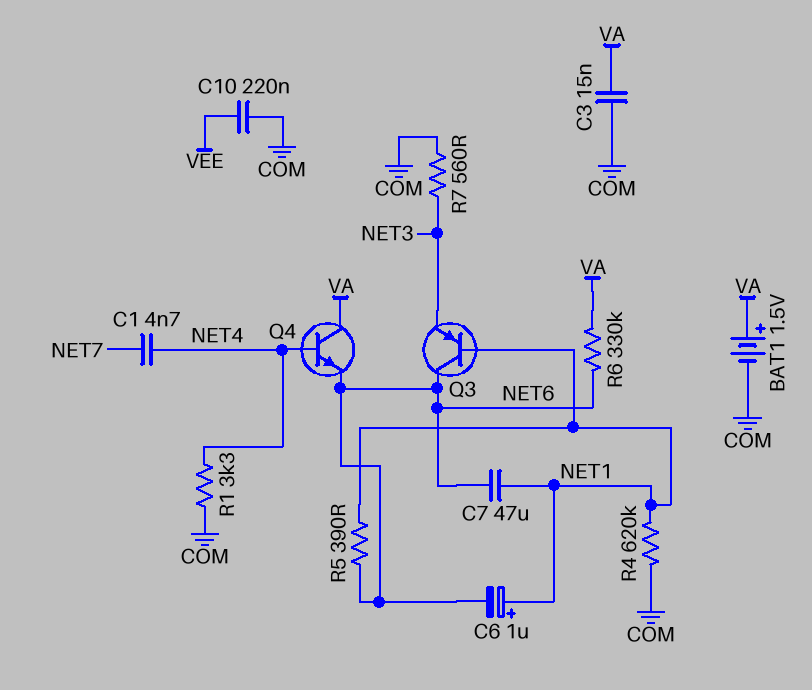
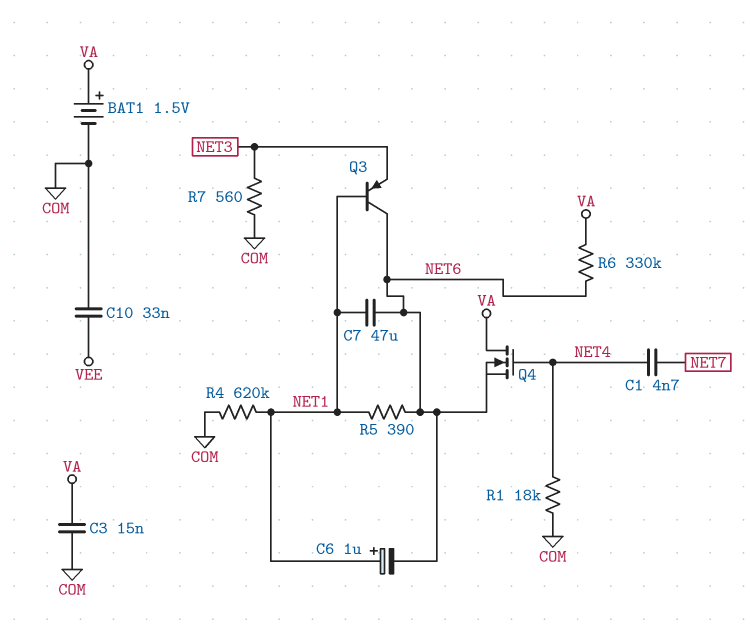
C10: 220nF (COM, VEE) -> 33nF (COM, VEE)
Q4: NPN (B NET4, C VA, E NET6) -> NMOS (G NET4, D VA, S NET6)
R1: 3.3k (COM, NET4) -> 18k (COM, NET4)

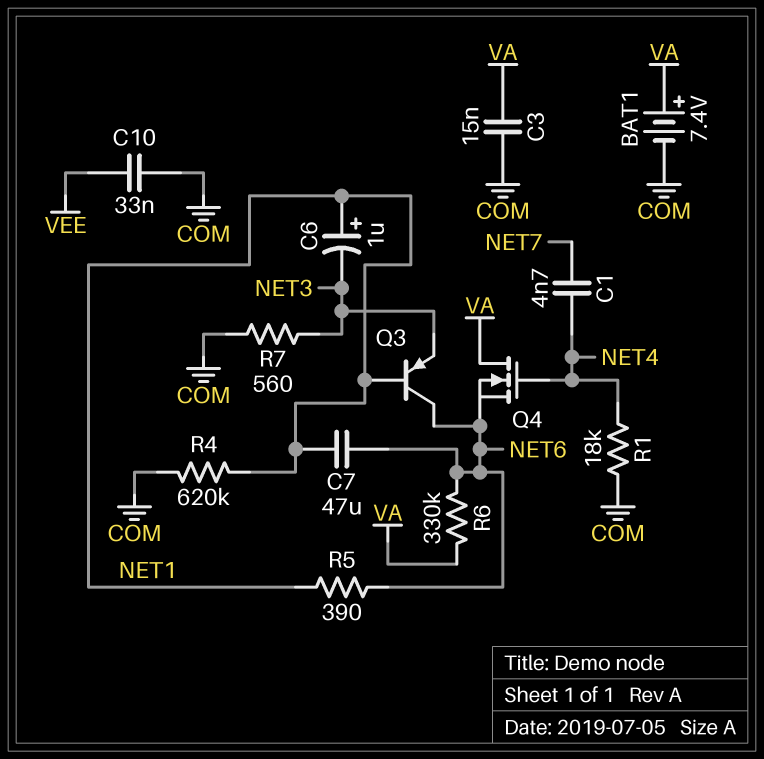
BAT1: 1.5V (plus VA, minus COM) -> 7.4V (plus VA, minus COM)
C6: 1uF (plus NET1, minus NET6) -> 1uF (plus NET1, minus NET3)

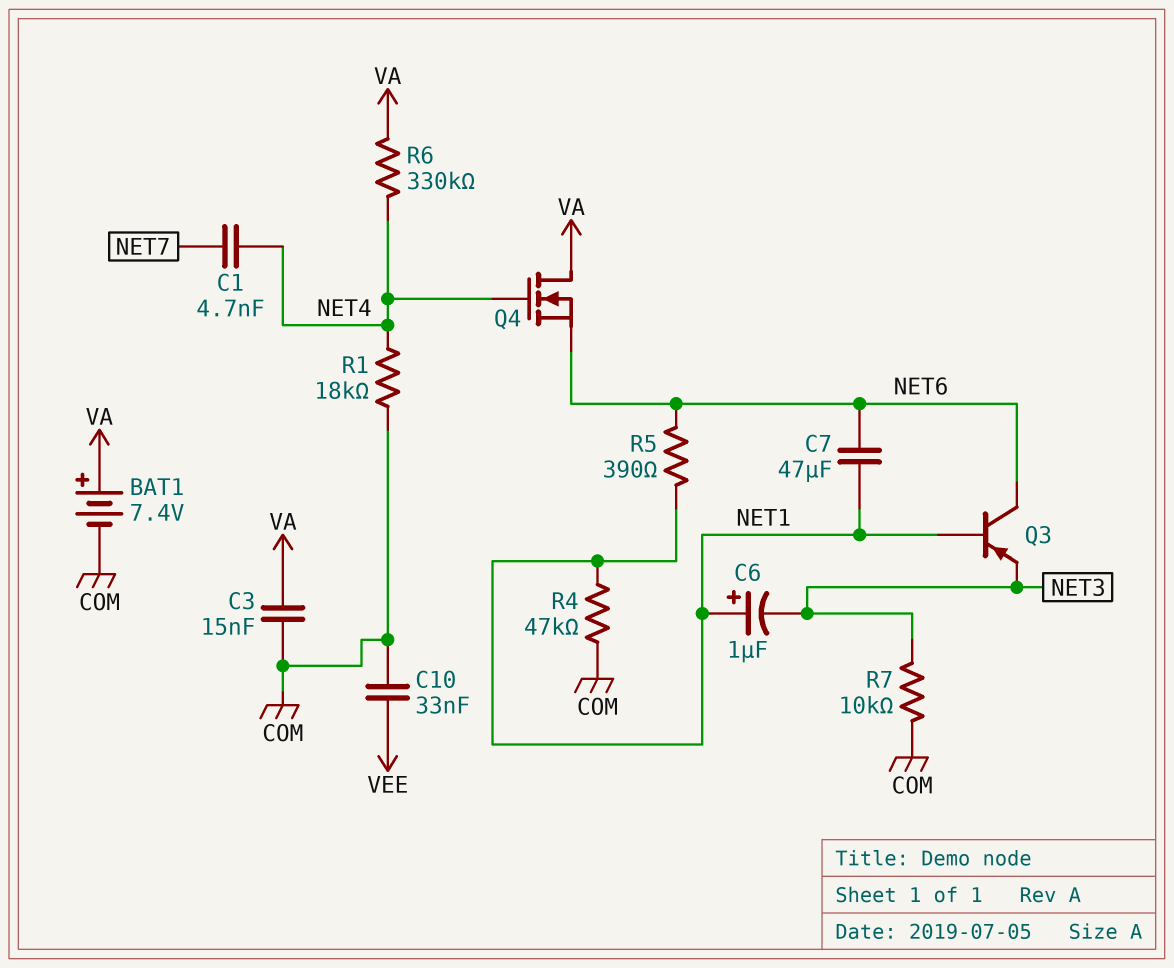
R4: 620k (COM, NET1) -> 47k (COM, NET1)
R6: 330k (NET6, VA) -> 330k (NET4, VA)
R7: 560 (COM, NET3) -> 10k (COM, NET3)

